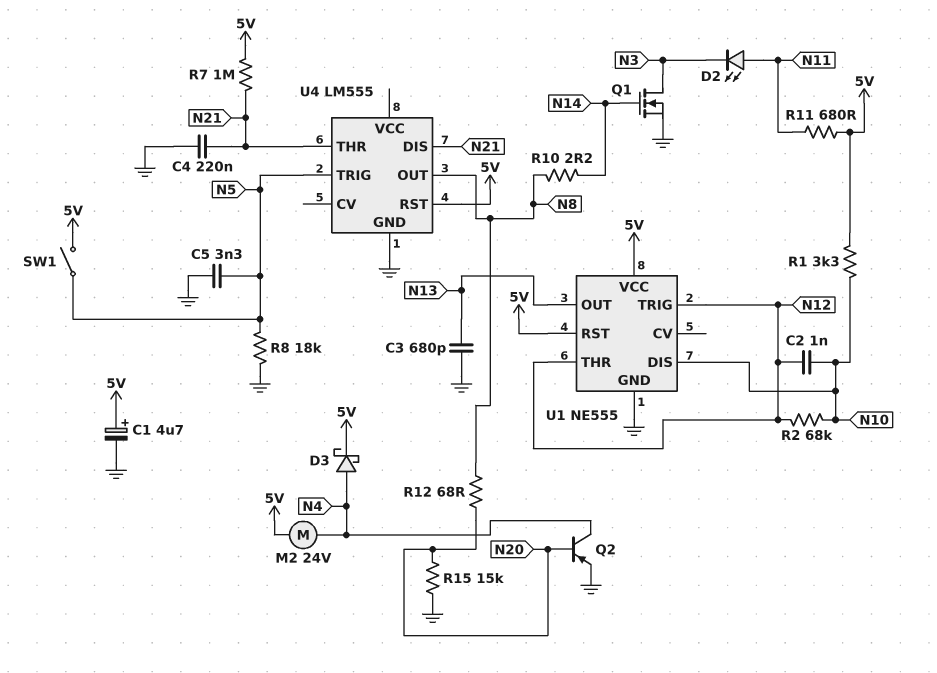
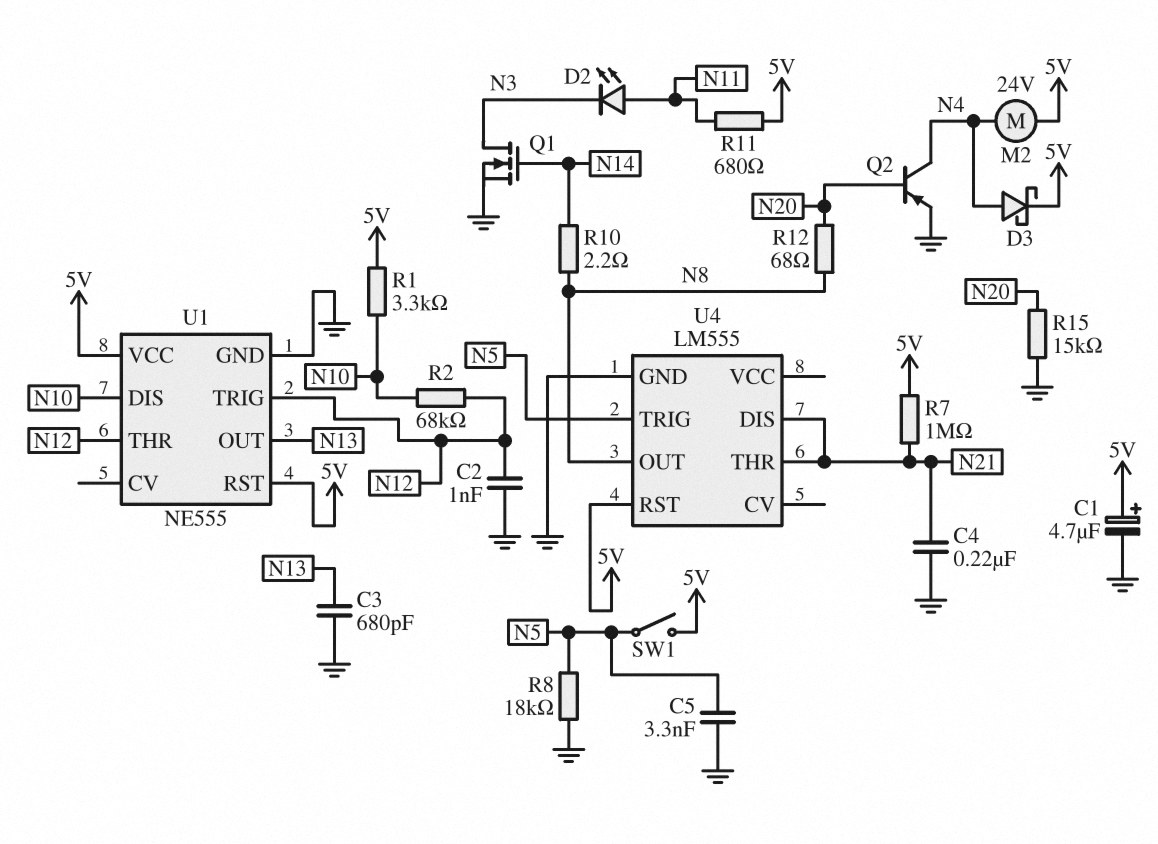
C2: 1nF (N10, N12) -> 1nF (GND, N12)

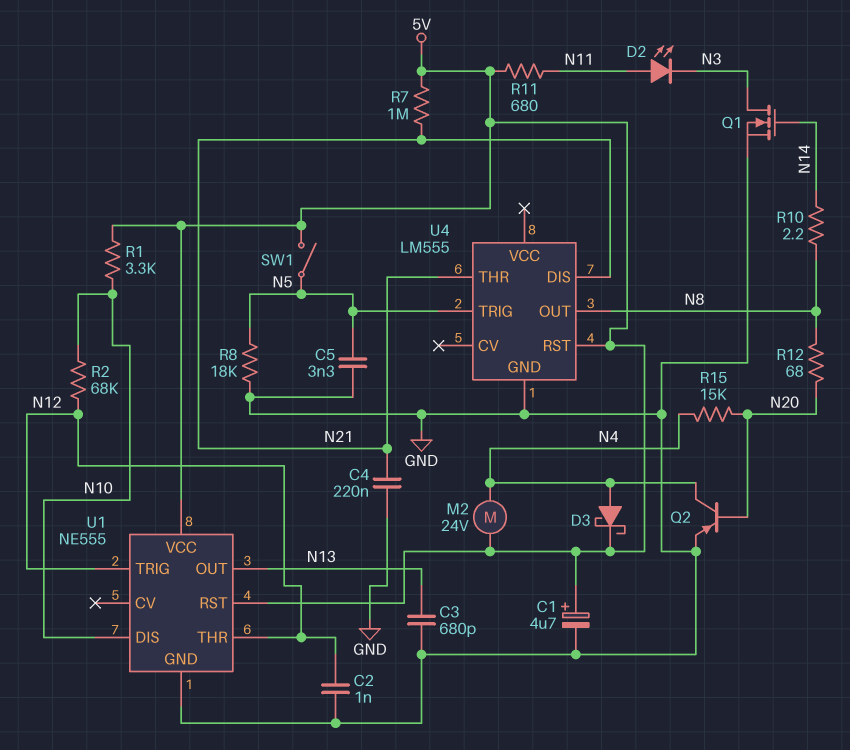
R15: 15k (GND, N20) -> 15k (N4, N20)

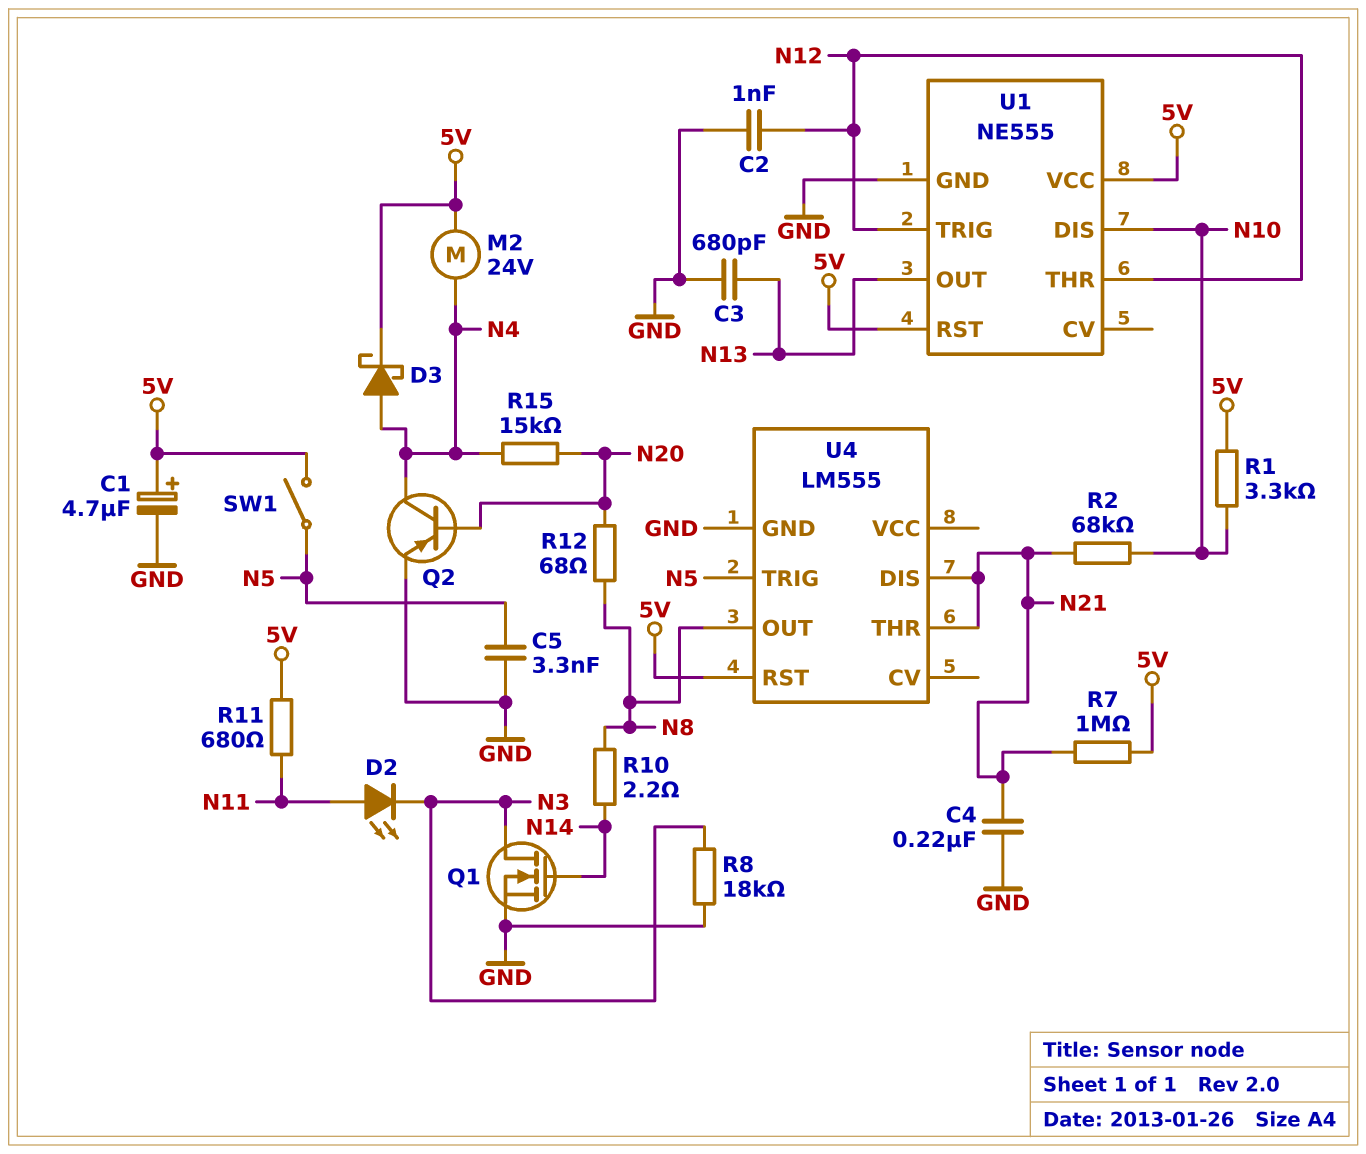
R2: 68k (N10, N12) -> 68k (N10, N21)
R8: 18k (GND, N5) -> 18k (GND, N3)

